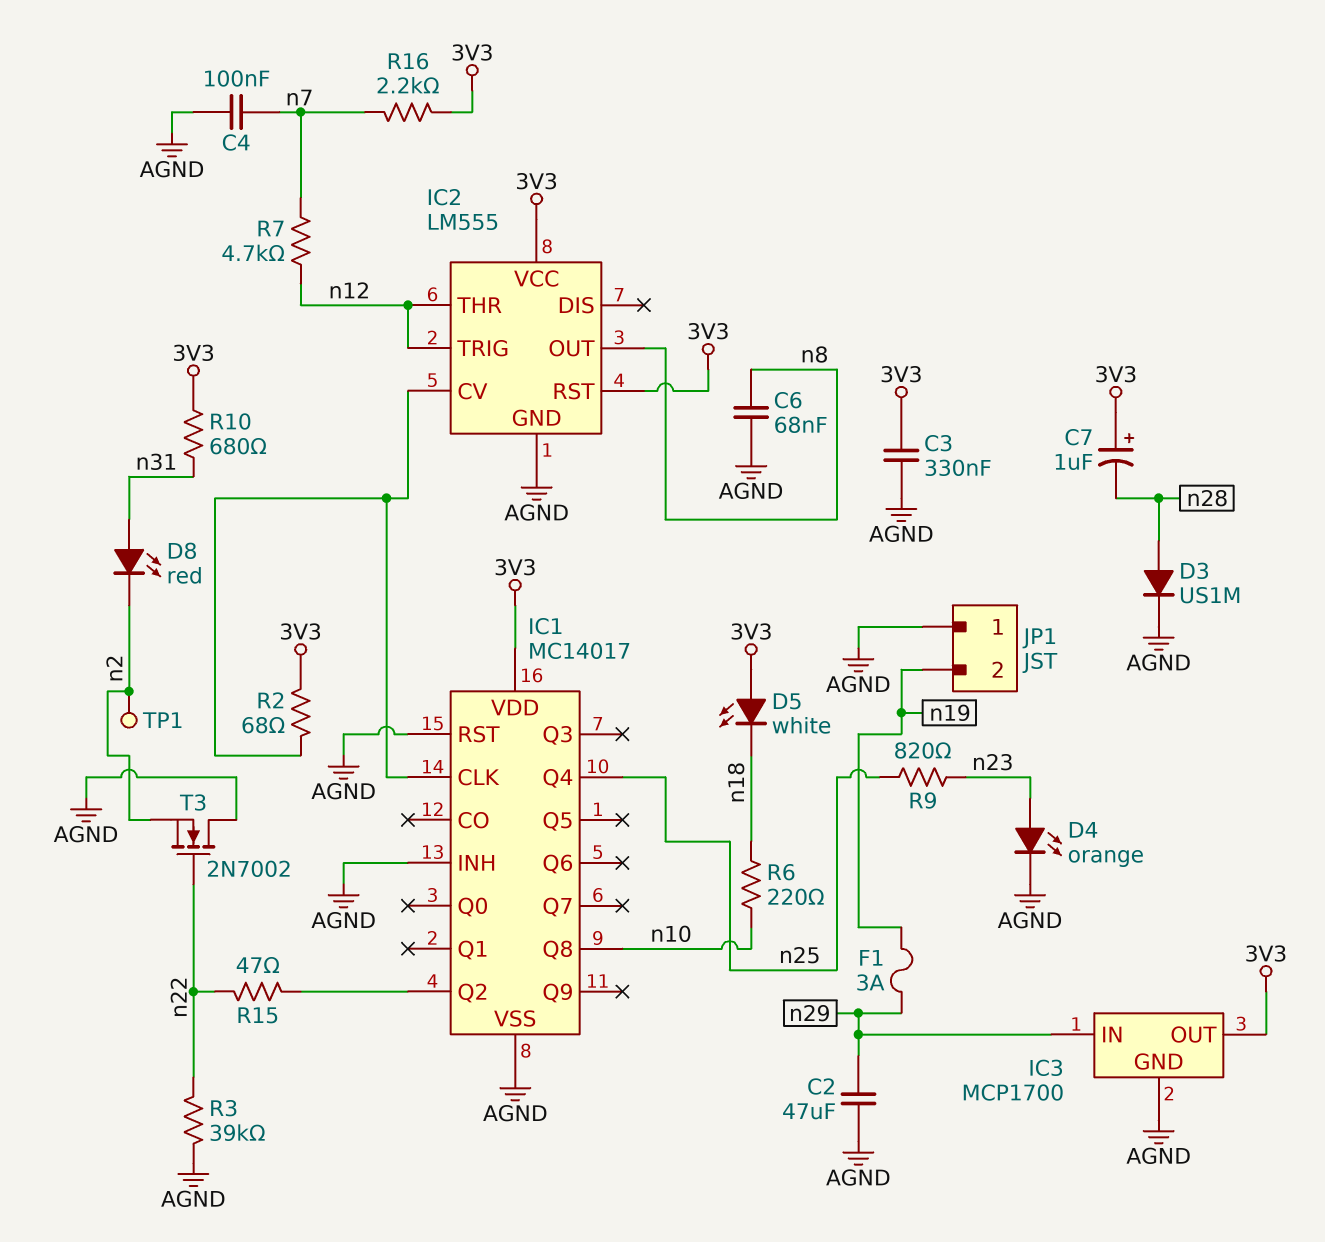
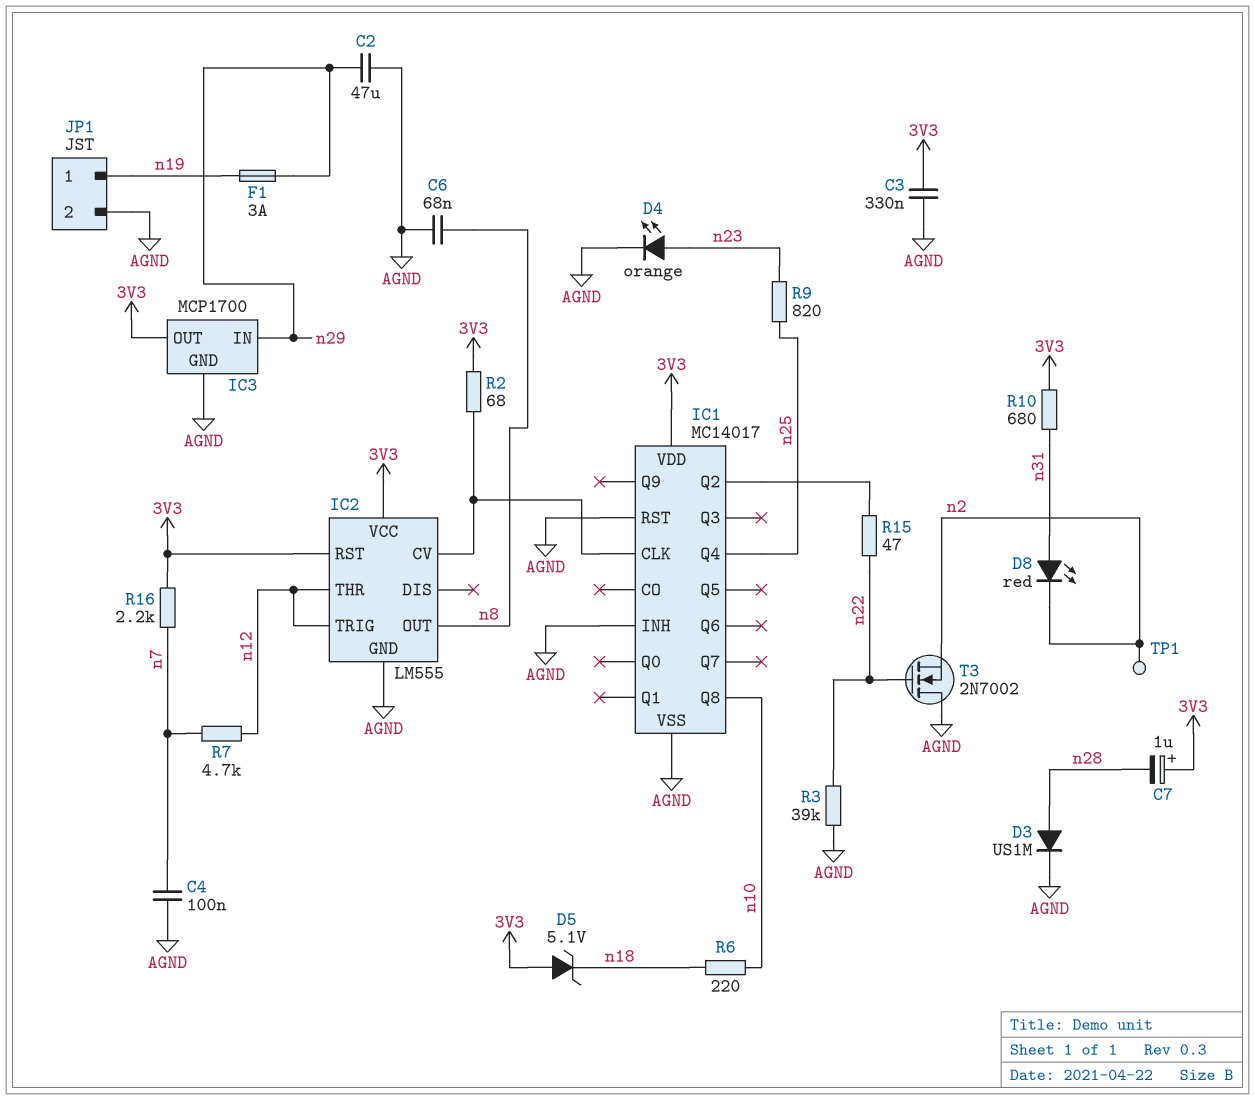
D5: LED white (A 3V3, K n18) -> zener 5.1V (A 3V3, K n18)
JP1 pin 1: AGND -> n19
JP1 pin 2: n19 -> AGND

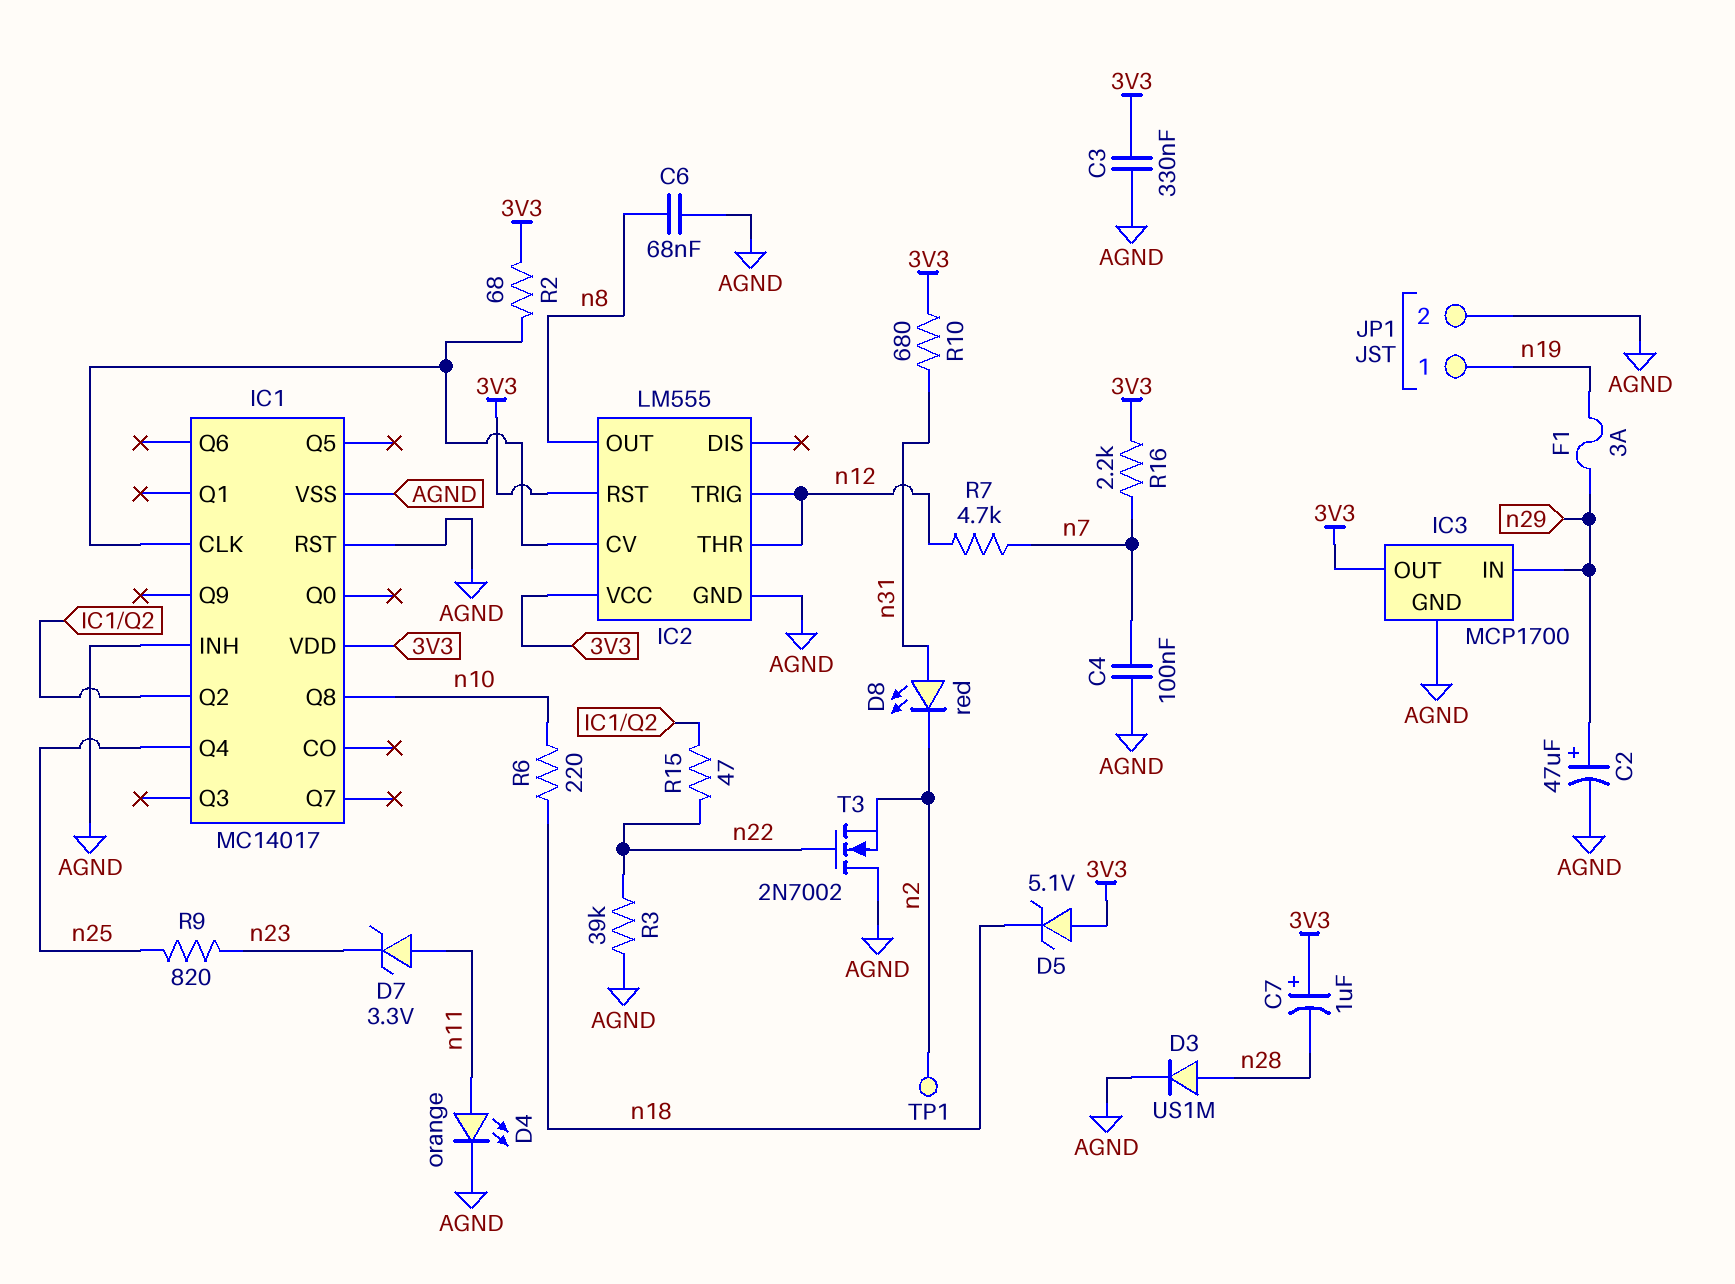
C2: 47uF (AGND, n29) -> 47uF (plus n29, minus AGND)
D4: LED orange (A n23, K AGND) -> LED orange (A n11, K AGND)
D7: none -> zener 3.3V (A n11, K n23)

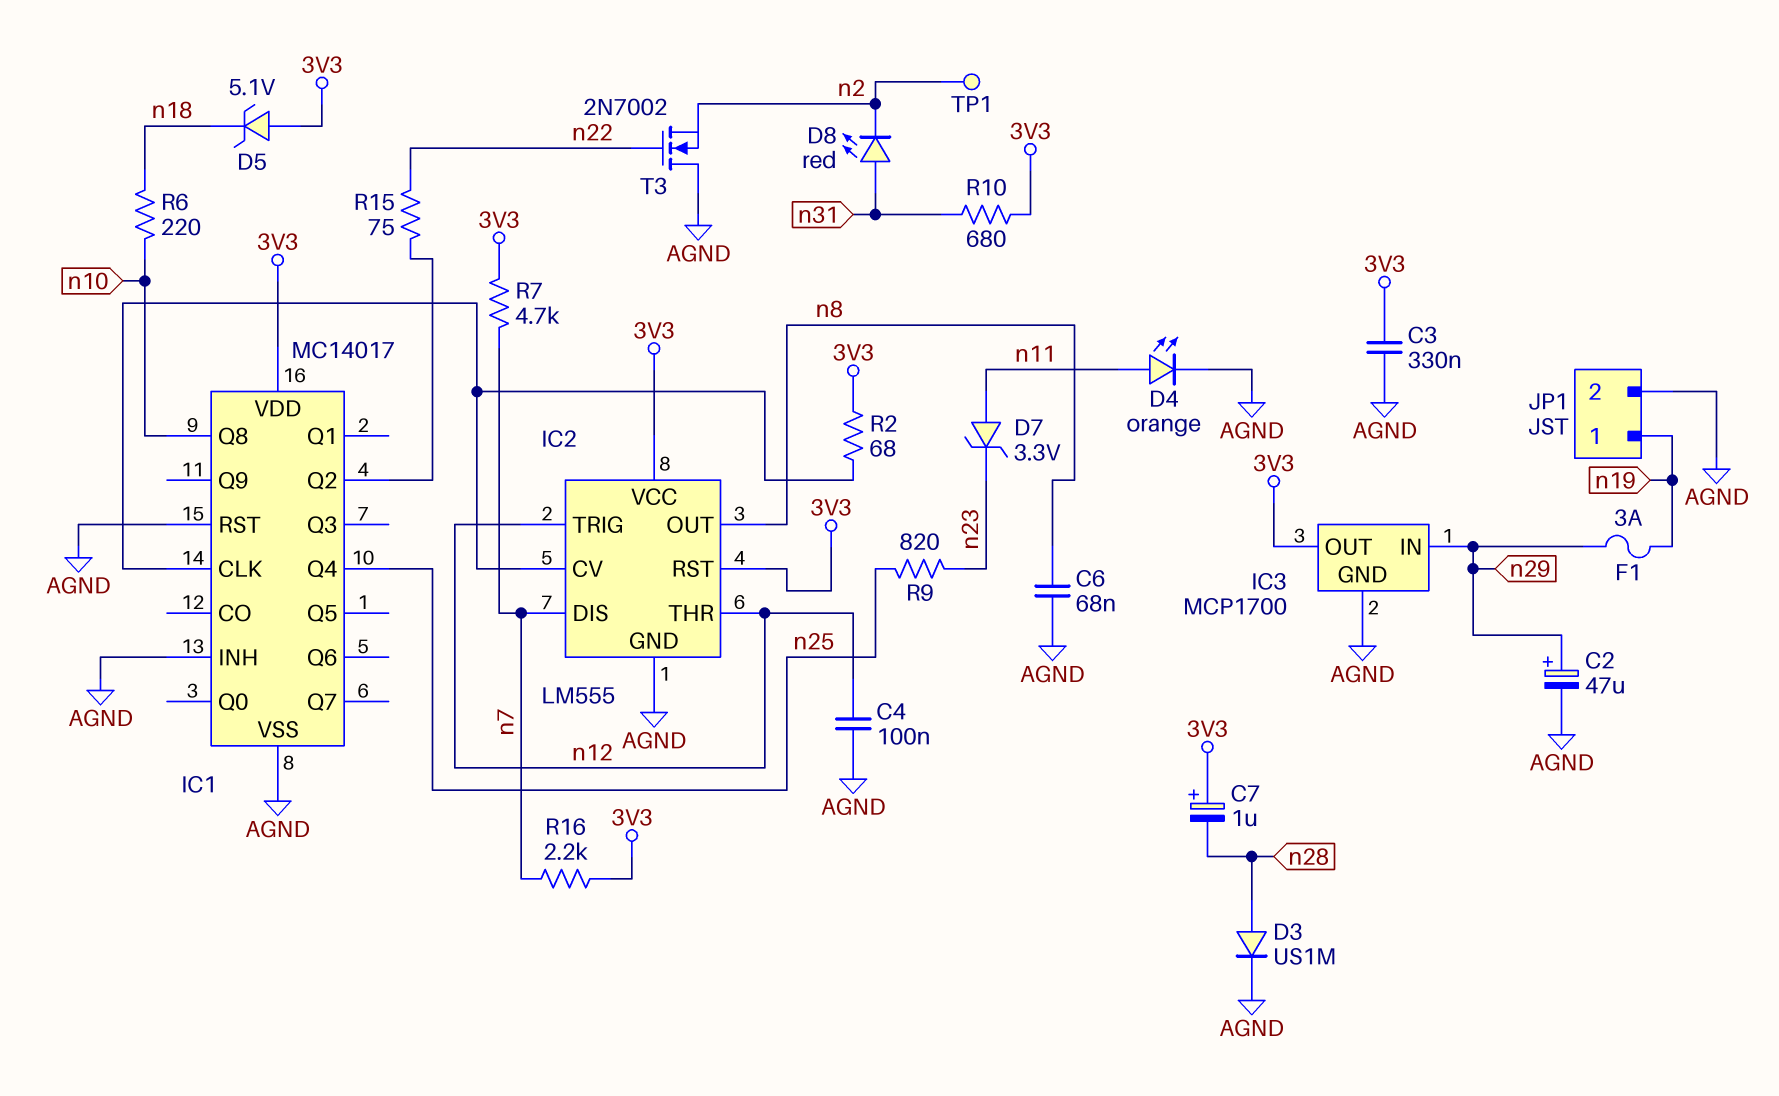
C4: 100nF (AGND, n7) -> 100nF (AGND, n12)
IC2 pin DIS: none -> n7
R3: 39k (AGND, n22) -> none
R7: 4.7k (n7, n12) -> 4.7k (3V3, n7)
R15: 47 (IC1/Q2, n22) -> 75 (IC1/Q2, n22)

